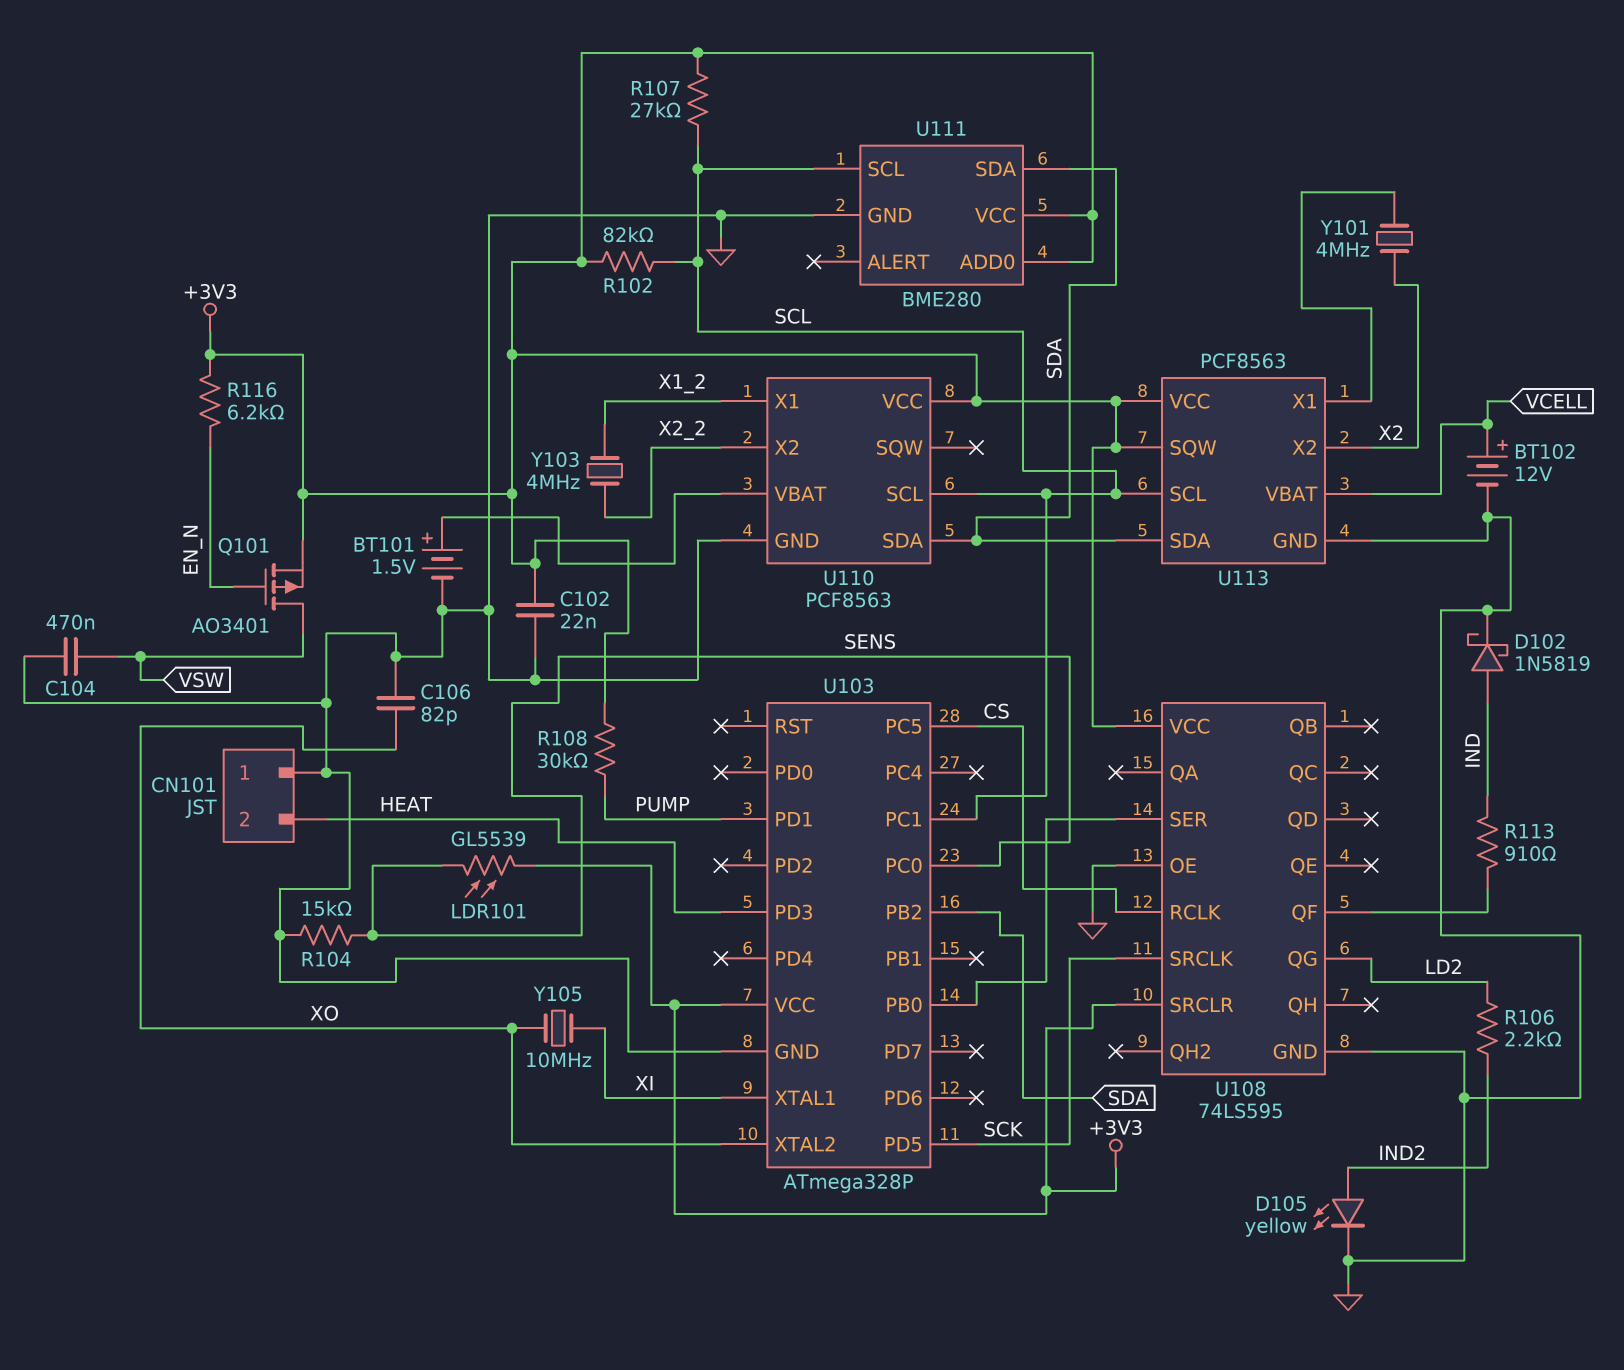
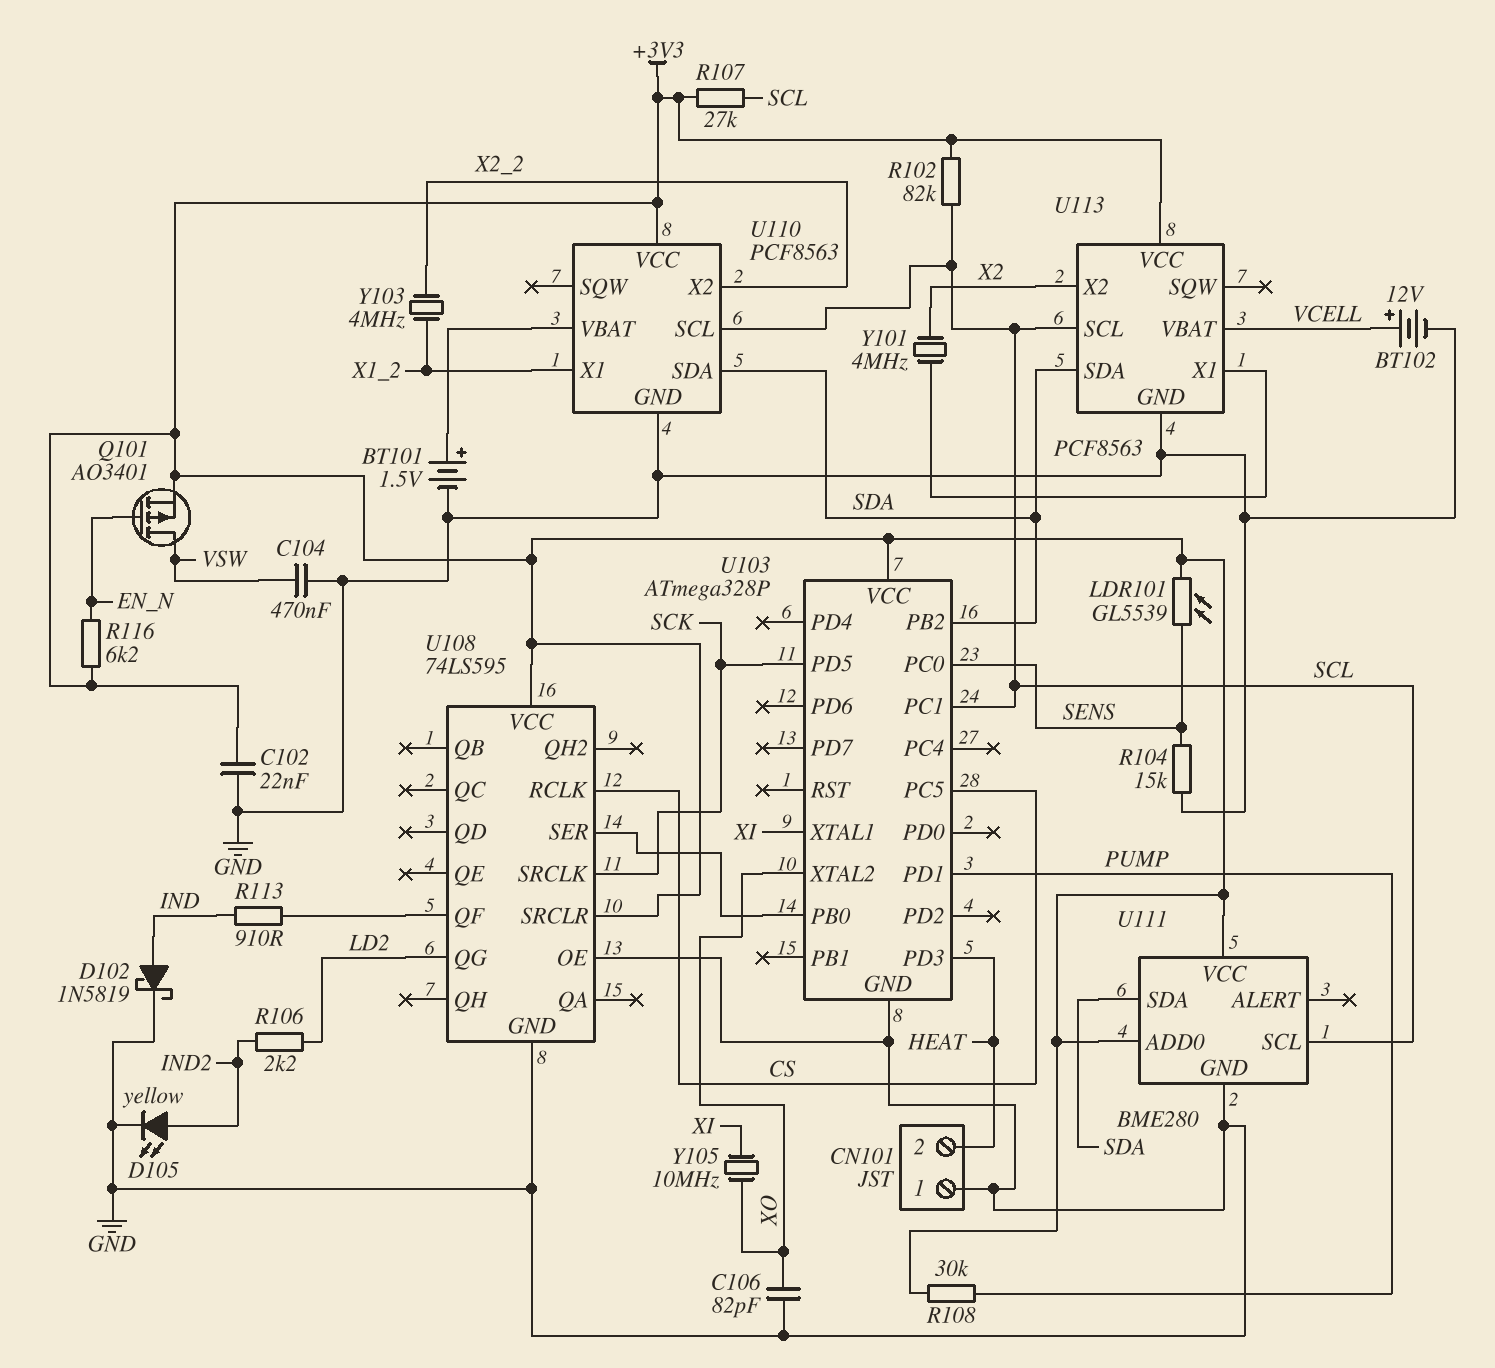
U113 pin SQW: +3V3 -> none

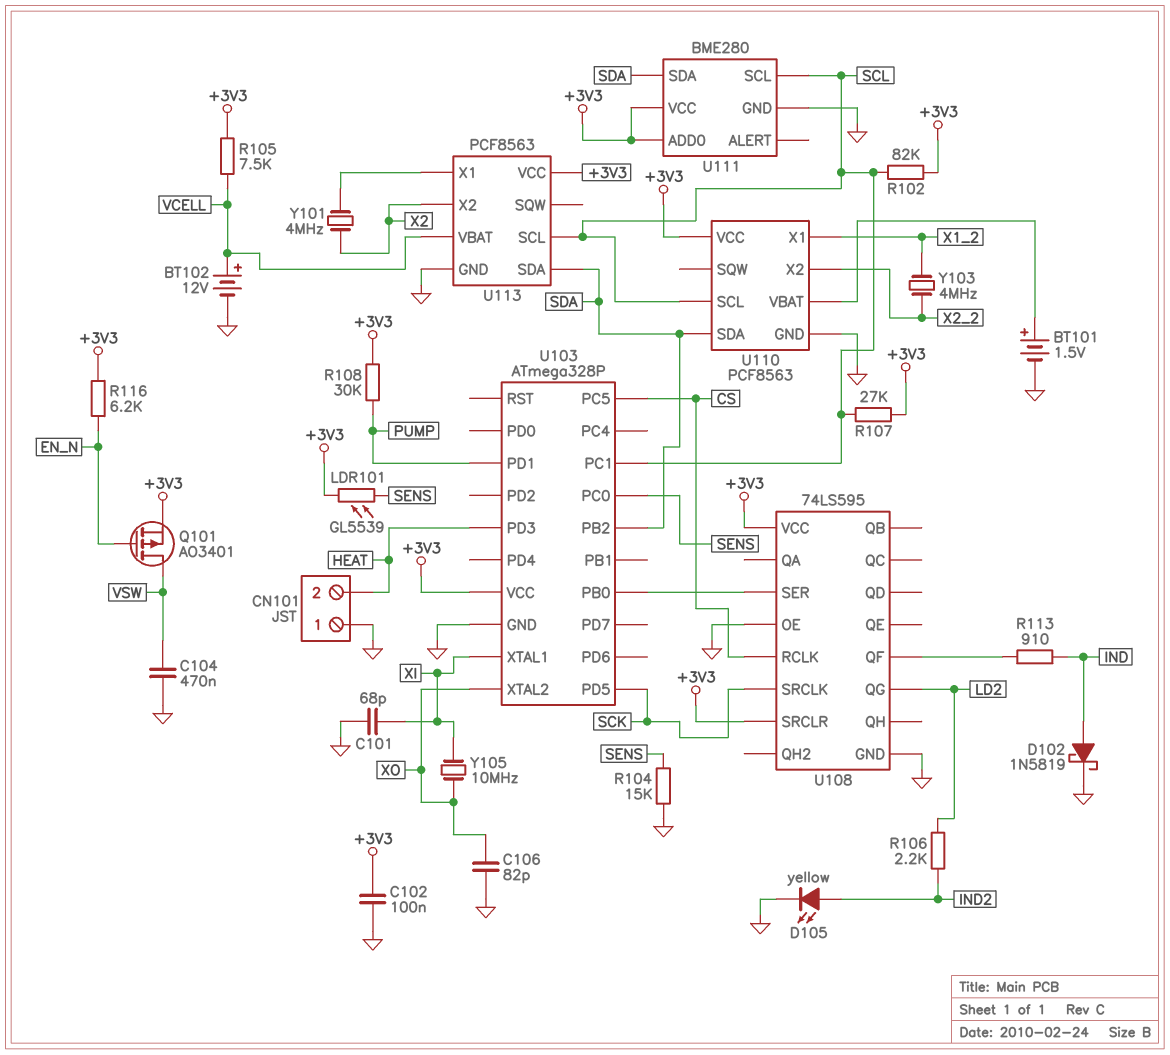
C101: none -> 68pF (GND, XI)
C102: 22nF (+3V3, GND) -> 100nF (+3V3, GND)
R105: none -> 7.5k (+3V3, VCELL)

